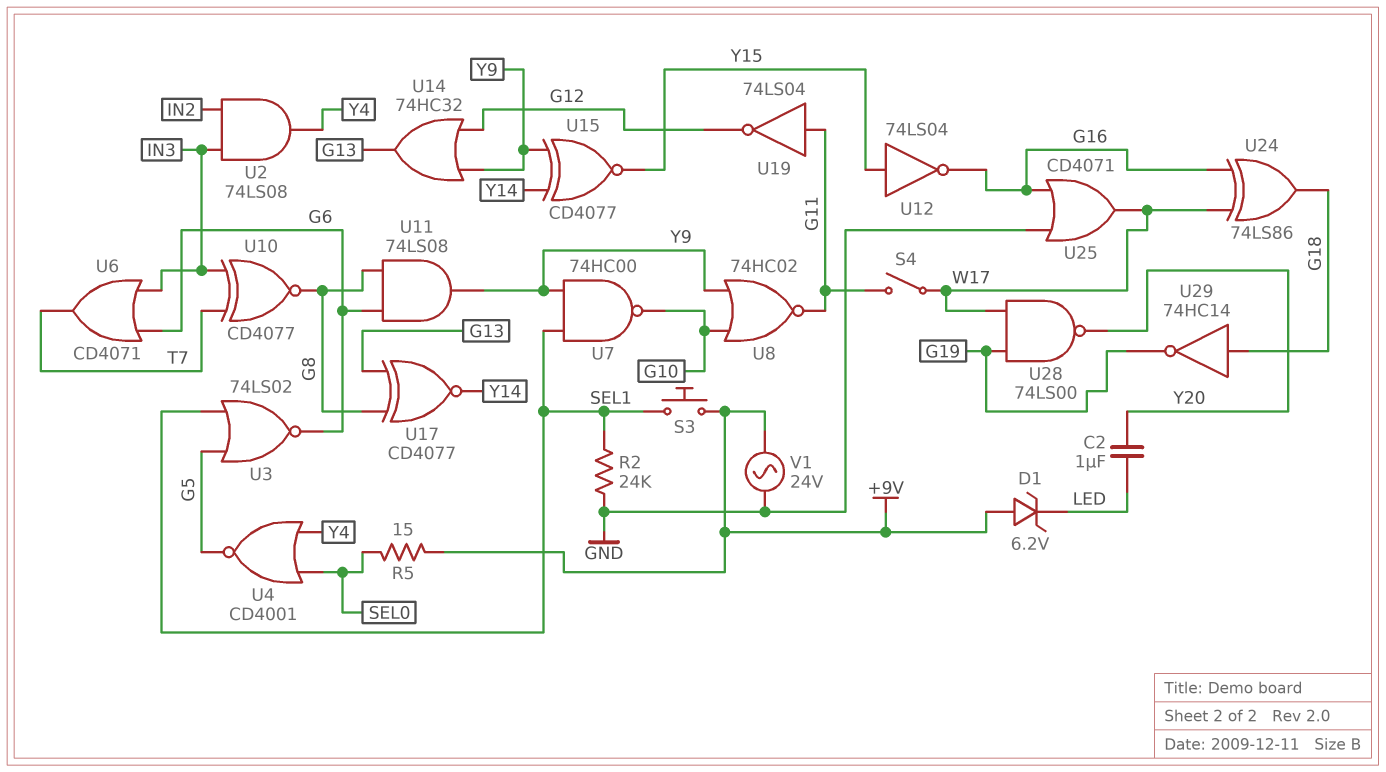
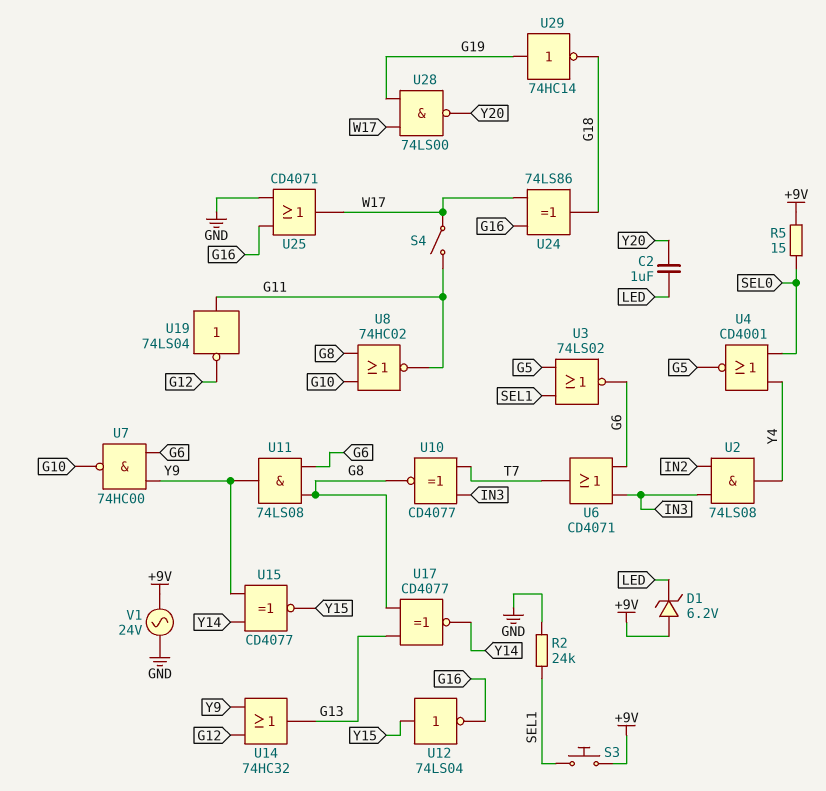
U7: NAND 74HC00 (in SEL1, in Y9, out G10) -> NAND 74HC00 (in G6, in Y9, out G10)
U8: NOR 74HC02 (in G10, in Y9, out G11) -> NOR 74HC02 (in G8, in G10, out G11)
U29: NOT 74HC14 (in G18, out G19) -> NOT 74HC14 (in G19, out G18)

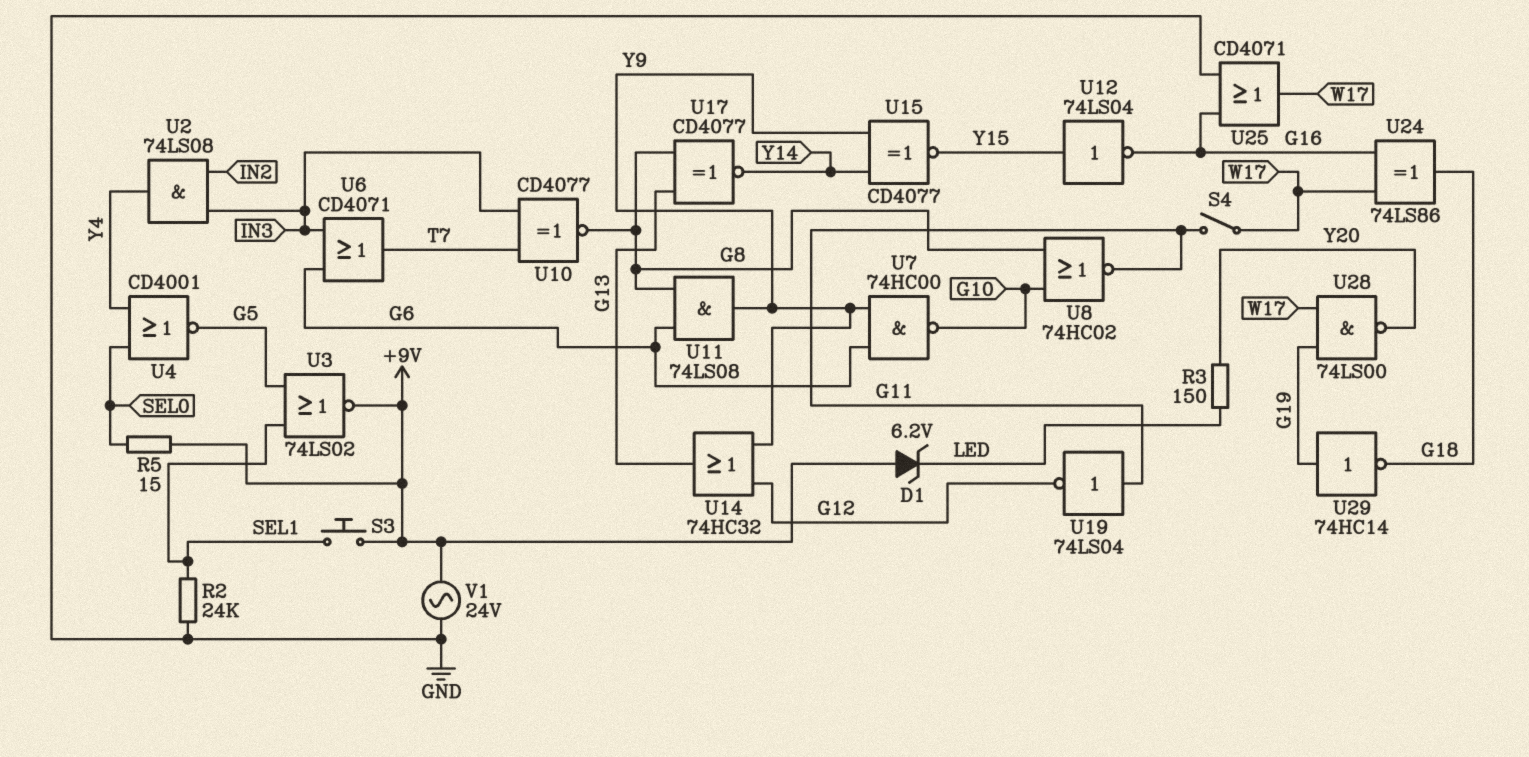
C2: 1uF (LED, Y20) -> none
R3: none -> 150 (LED, Y20)
U3: NOR 74LS02 (in G5, in SEL1, out G6) -> NOR 74LS02 (in G5, in SEL1, out +9V)

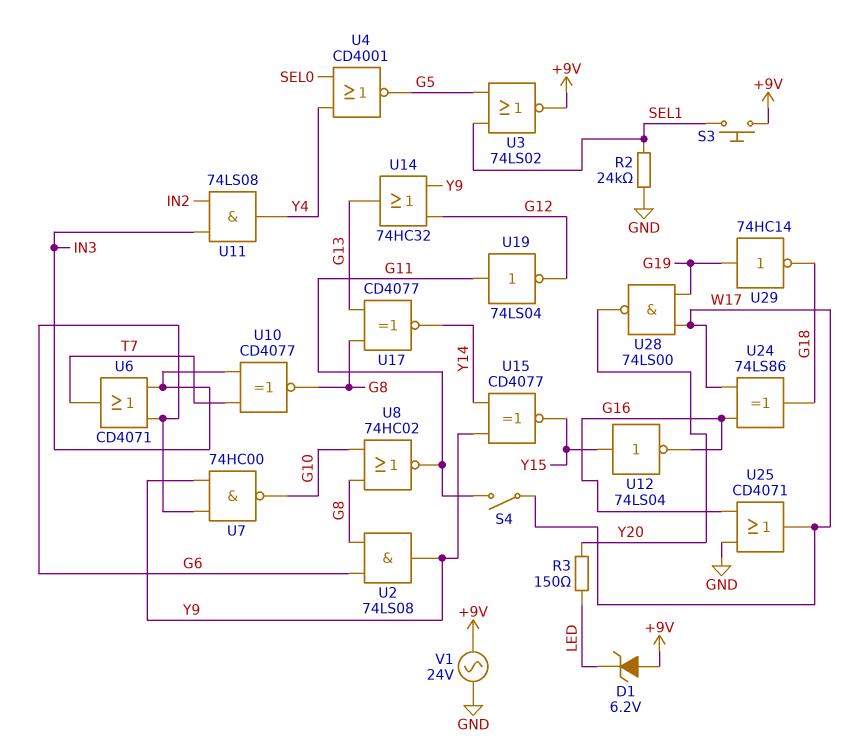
R5: 15 (+9V, SEL0) -> none
U2: AND 74LS08 (in IN2, in IN3, out Y4) -> AND 74LS08 (in G6, in G8, out Y9)
U11: AND 74LS08 (in G6, in G8, out Y9) -> AND 74LS08 (in IN2, in IN3, out Y4)

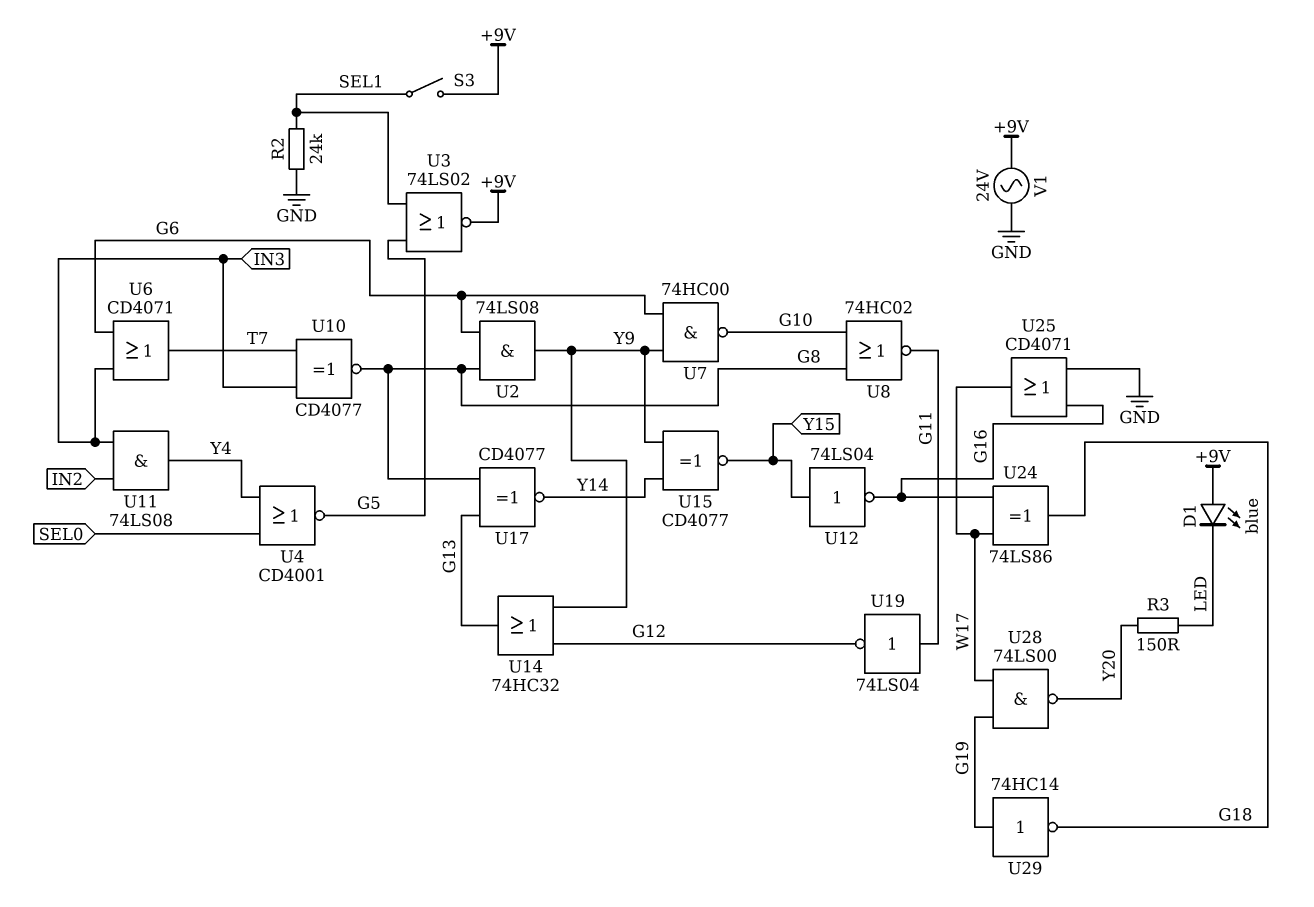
D1: zener 6.2V (A +9V, K LED) -> LED blue (A +9V, K LED)
S3: button (+9V, SEL1) -> switch (+9V, SEL1)
S4: switch (G11, W17) -> none

